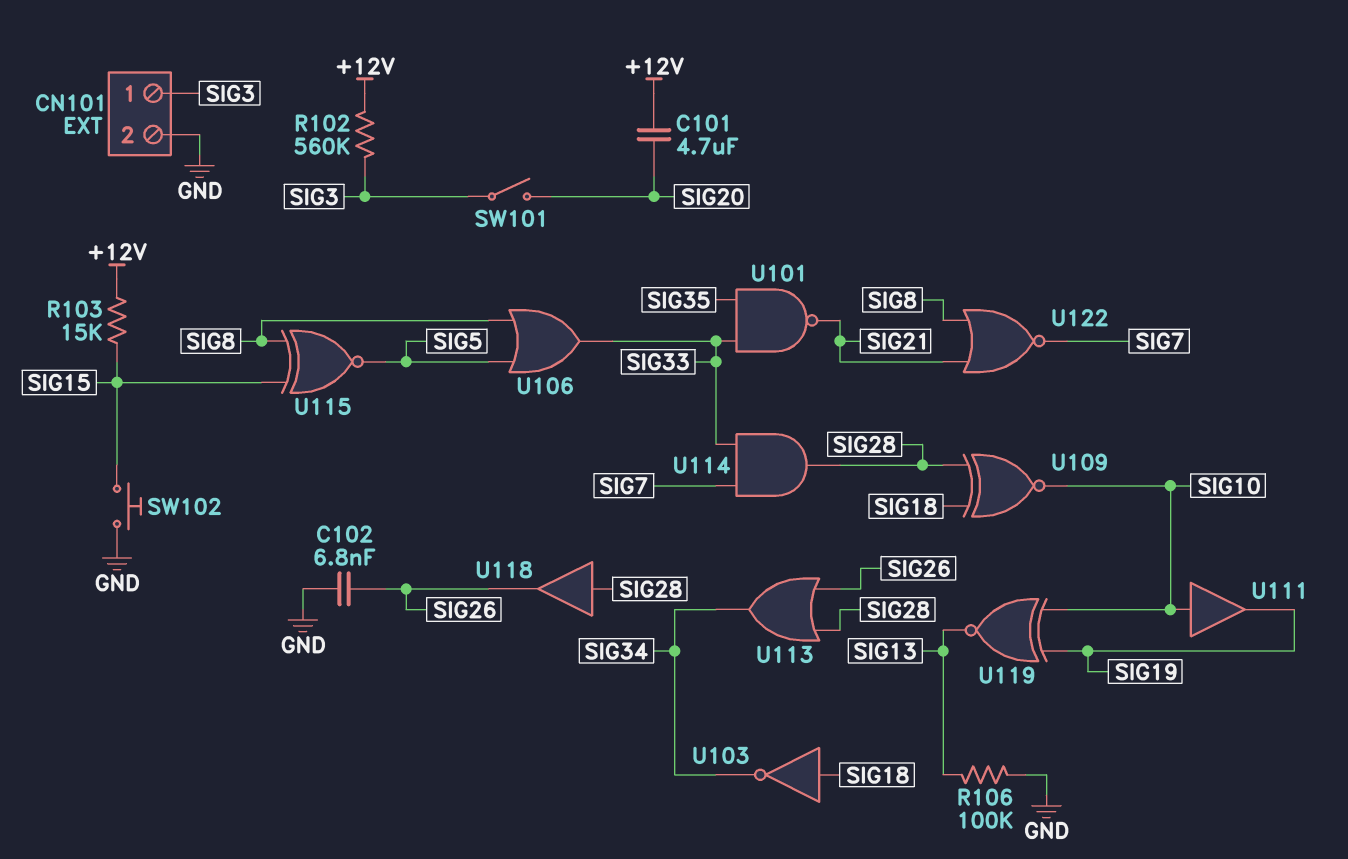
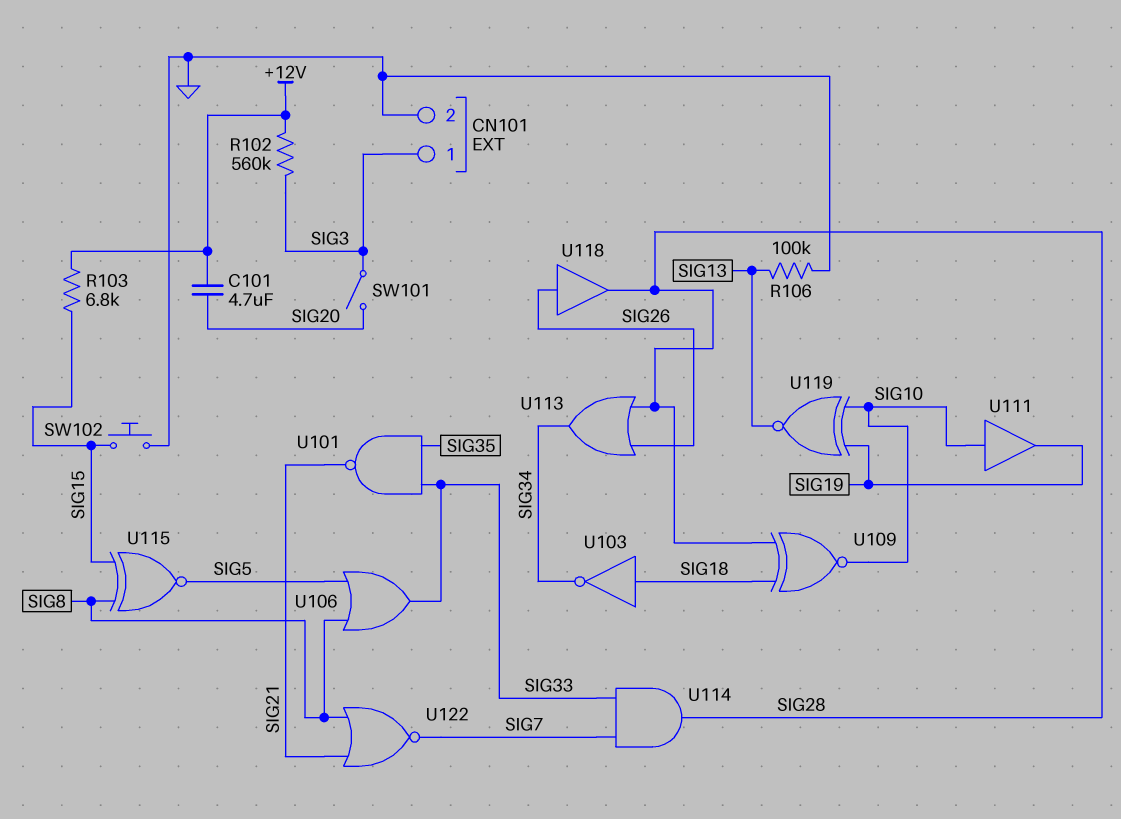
C102: 6.8nF (GND, SIG26) -> none
R103: 15k (+12V, SIG15) -> 6.8k (+12V, SIG15)
U118: buffer (in SIG28, out SIG26) -> buffer (in SIG26, out SIG28)

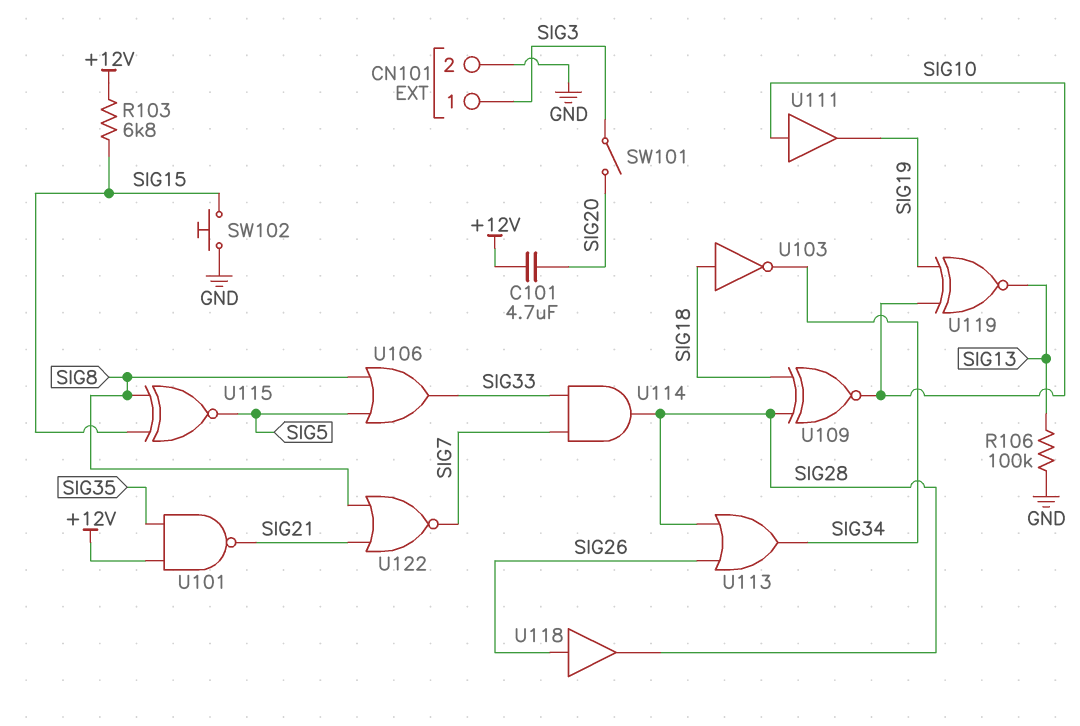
R102: 560k (+12V, SIG3) -> none
U101: NAND (in SIG33, in SIG35, out SIG21) -> NAND (in +12V, in SIG35, out SIG21)

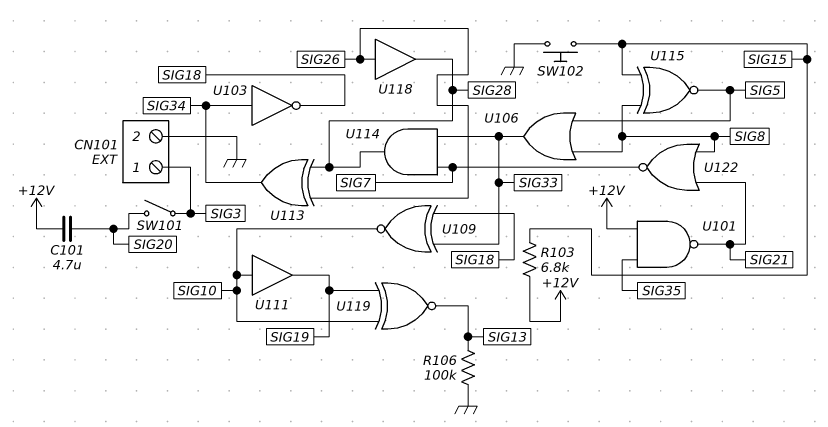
U103: NOT (in SIG18, out SIG34) -> NOT (in SIG34, out SIG18)
U109: XNOR (in SIG18, in SIG28, out SIG10) -> XNOR (in SIG18, in SIG33, out SIG10)
U113: OR (in SIG26, in SIG28, out SIG34) -> XOR (in SIG26, in SIG28, out SIG34)

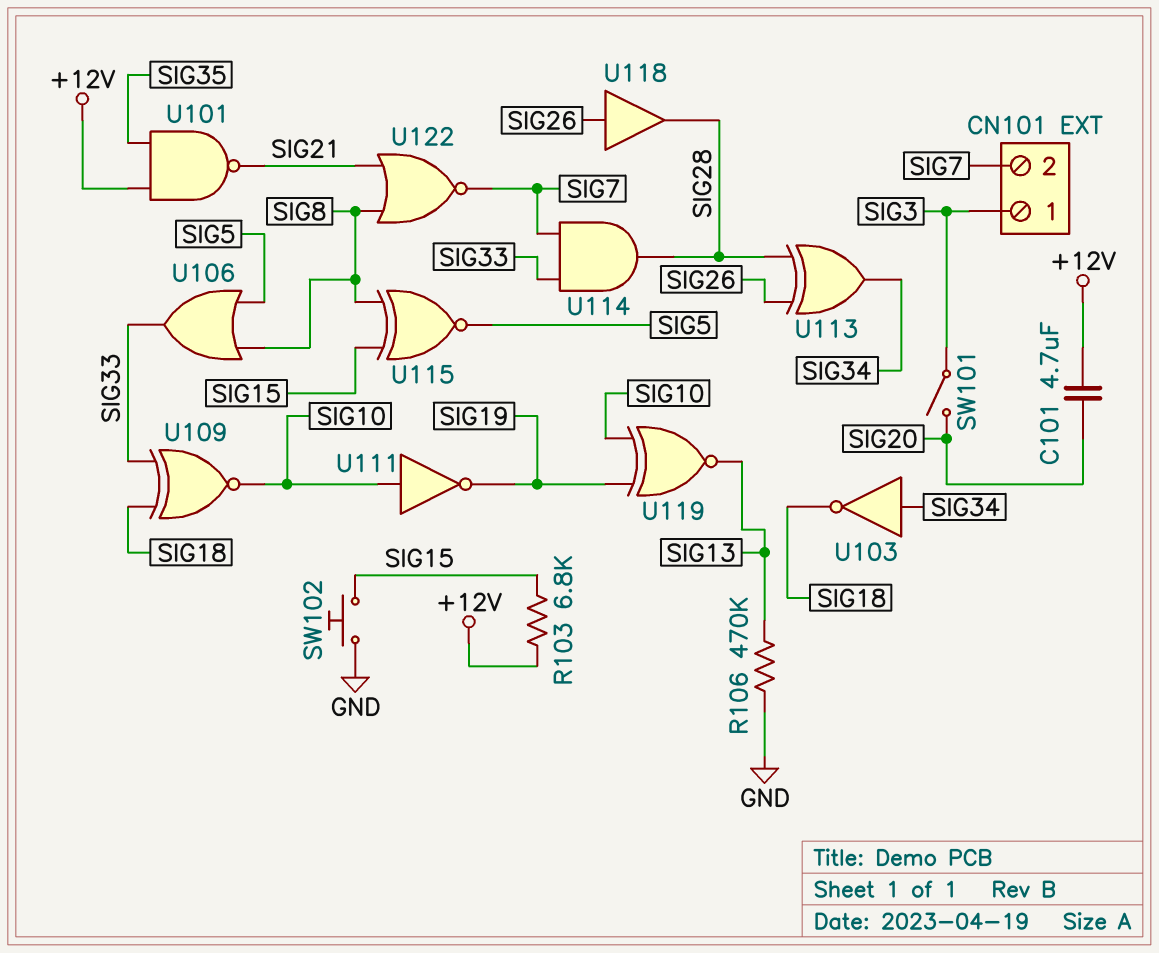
CN101 pin 2: GND -> SIG7
R106: 100k (GND, SIG13) -> 470k (GND, SIG13)
U111: buffer (in SIG10, out SIG19) -> NOT (in SIG10, out SIG19)

